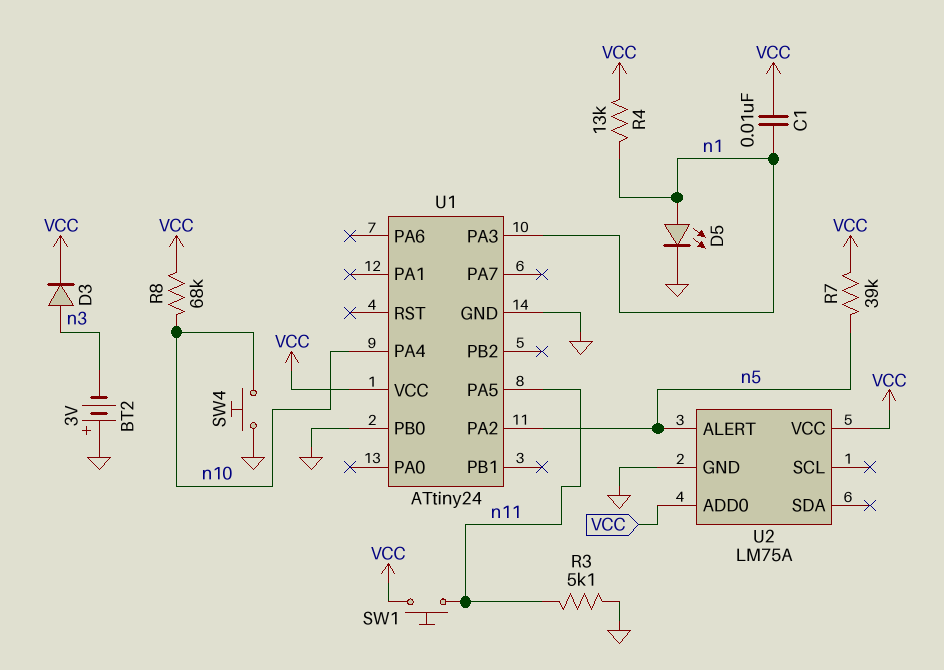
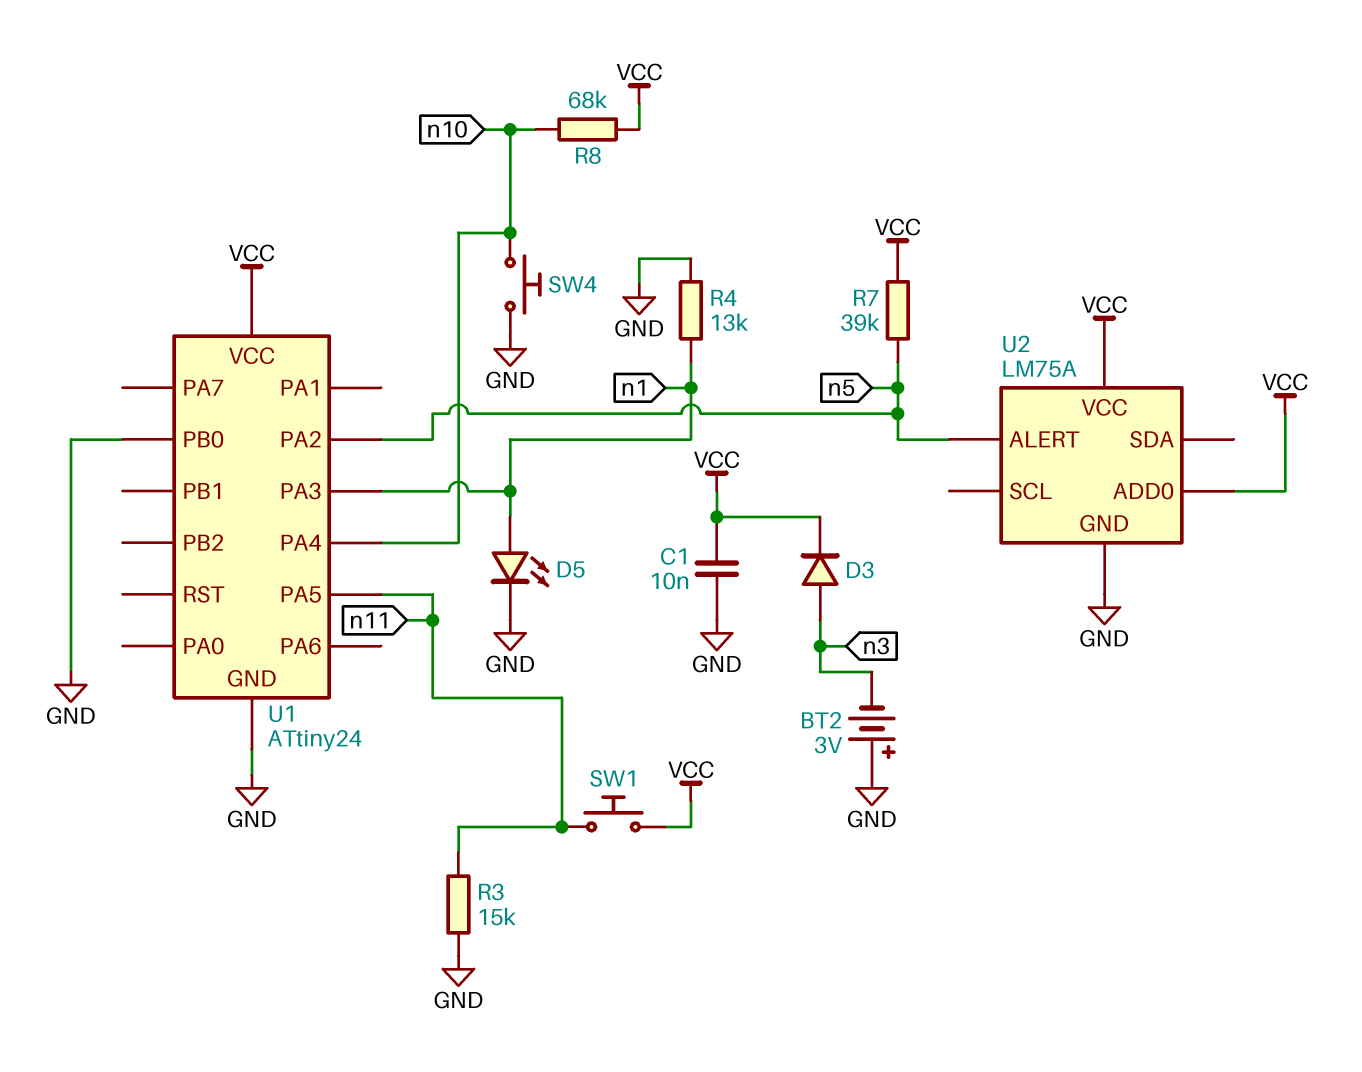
C1: 10nF (VCC, n1) -> 10nF (GND, VCC)
R3: 5.1k (GND, n11) -> 15k (GND, n11)
R4: 13k (VCC, n1) -> 13k (GND, n1)

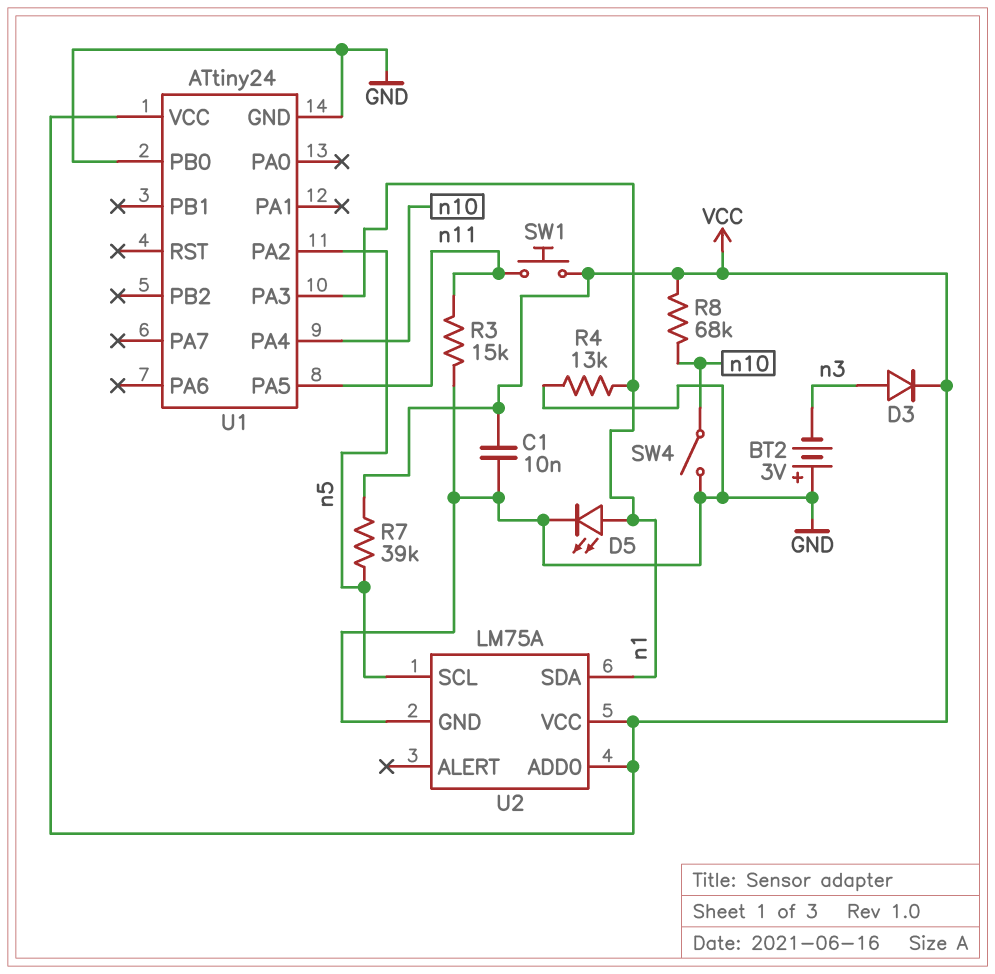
SW4: button (GND, n10) -> switch (GND, n10)
U2 pin ALERT: n5 -> none
U2 pin SCL: none -> n5
U2 pin SDA: none -> n1

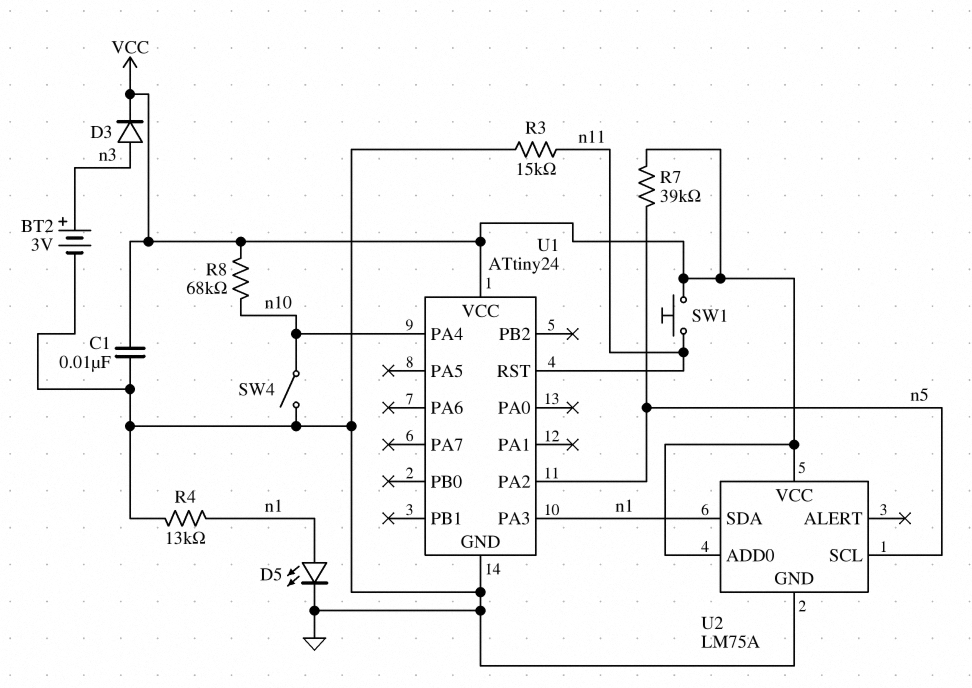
BT2: 3V (plus GND, minus n3) -> 3V (plus n3, minus GND)
U1 pin PA5: n11 -> none
U1 pin PB0: GND -> none
U1 pin RST: none -> n11

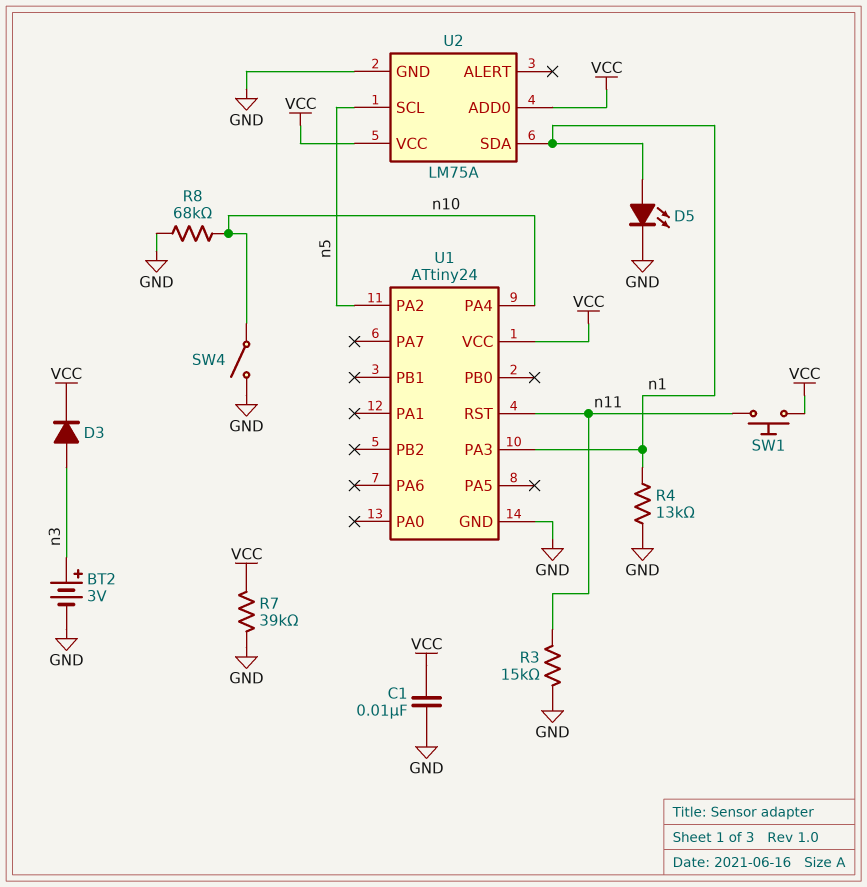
R7: 39k (VCC, n5) -> 39k (GND, VCC)
R8: 68k (VCC, n10) -> 68k (GND, n10)

